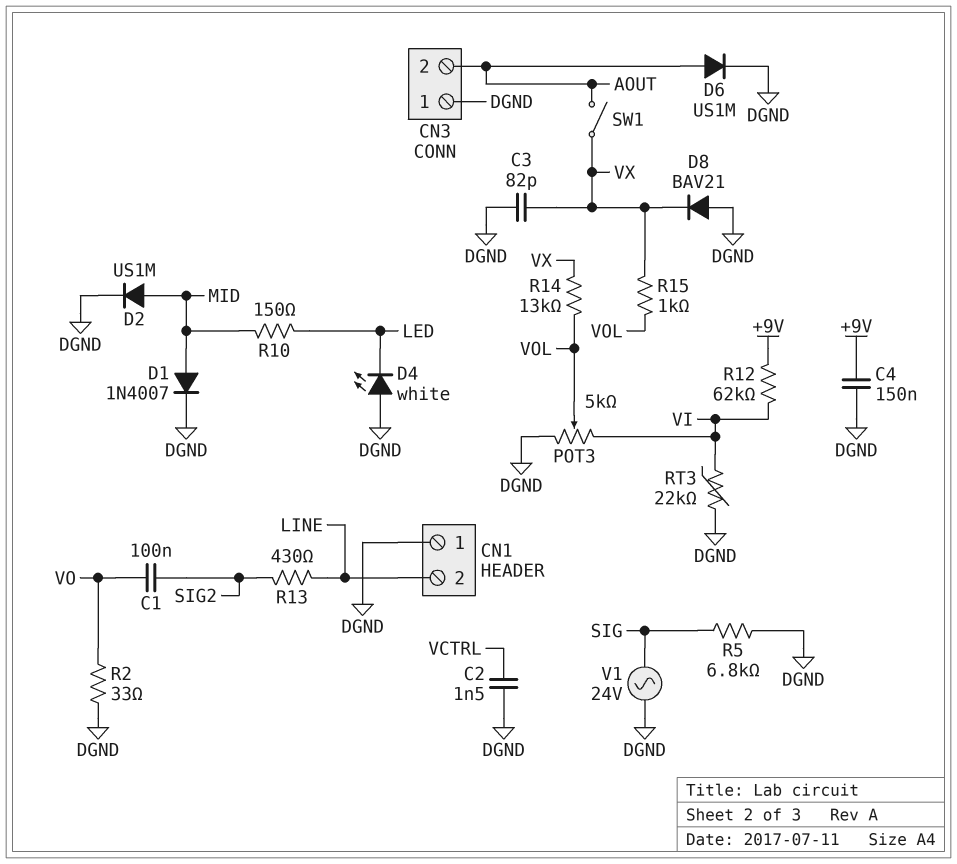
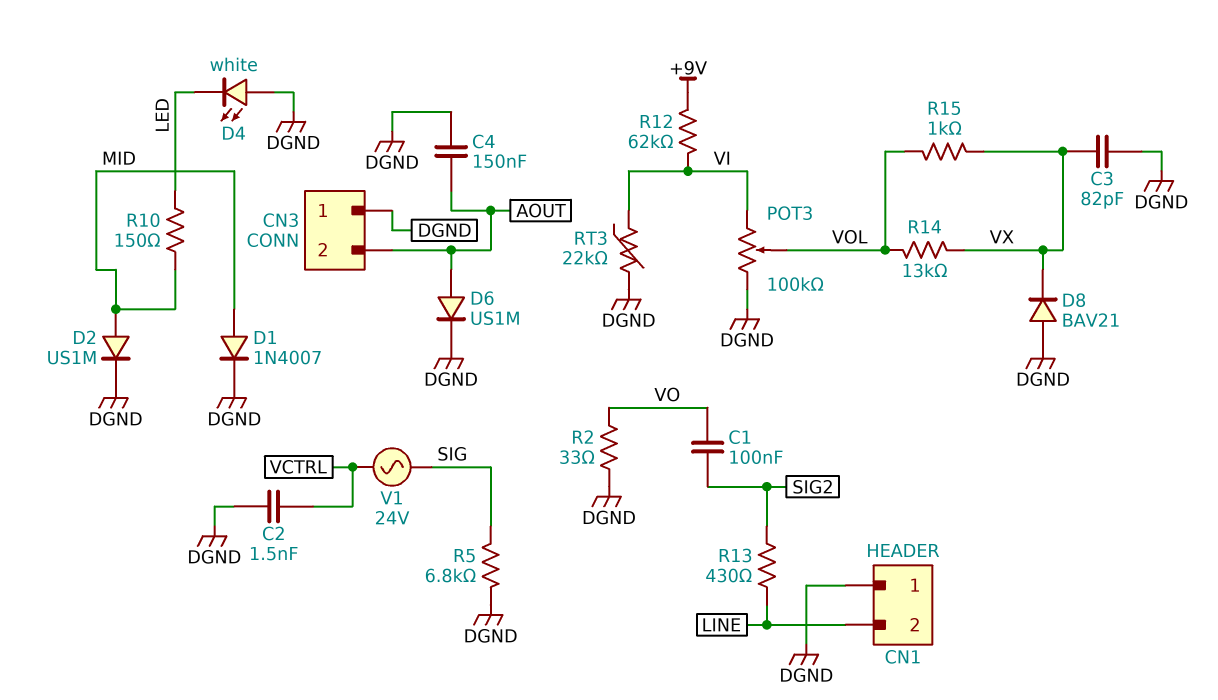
C4: 150nF (+9V, DGND) -> 150nF (AOUT, DGND)
POT3: 5k (DGND, VI, wiper VOL) -> 100k (DGND, VI, wiper VOL)
SW1: switch (AOUT, VX) -> none
V1: AC 24V (DGND, SIG) -> AC 24V (SIG, VCTRL)

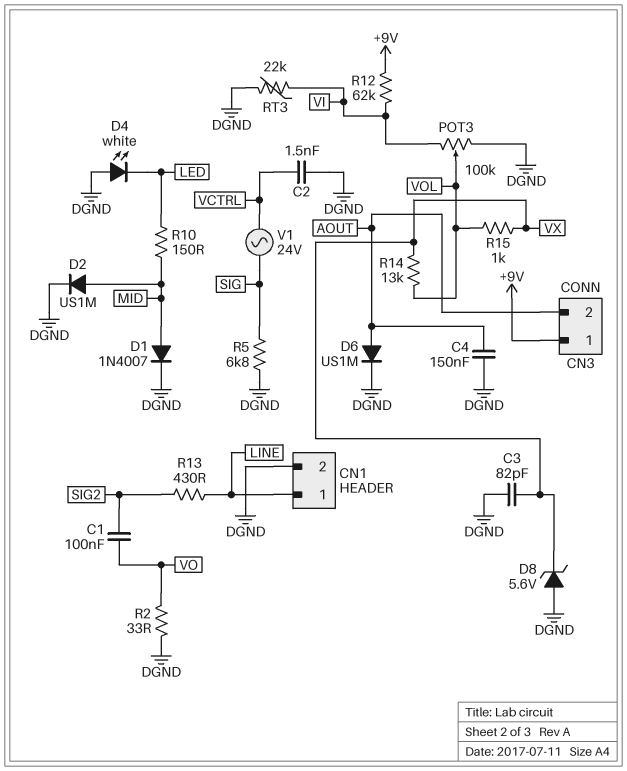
CN1 pin 1: DGND -> LINE
CN1 pin 2: LINE -> DGND
CN3 pin 1: DGND -> +9V
D8: diode BAV21 (A DGND, K VX) -> zener 5.6V (A DGND, K VX)

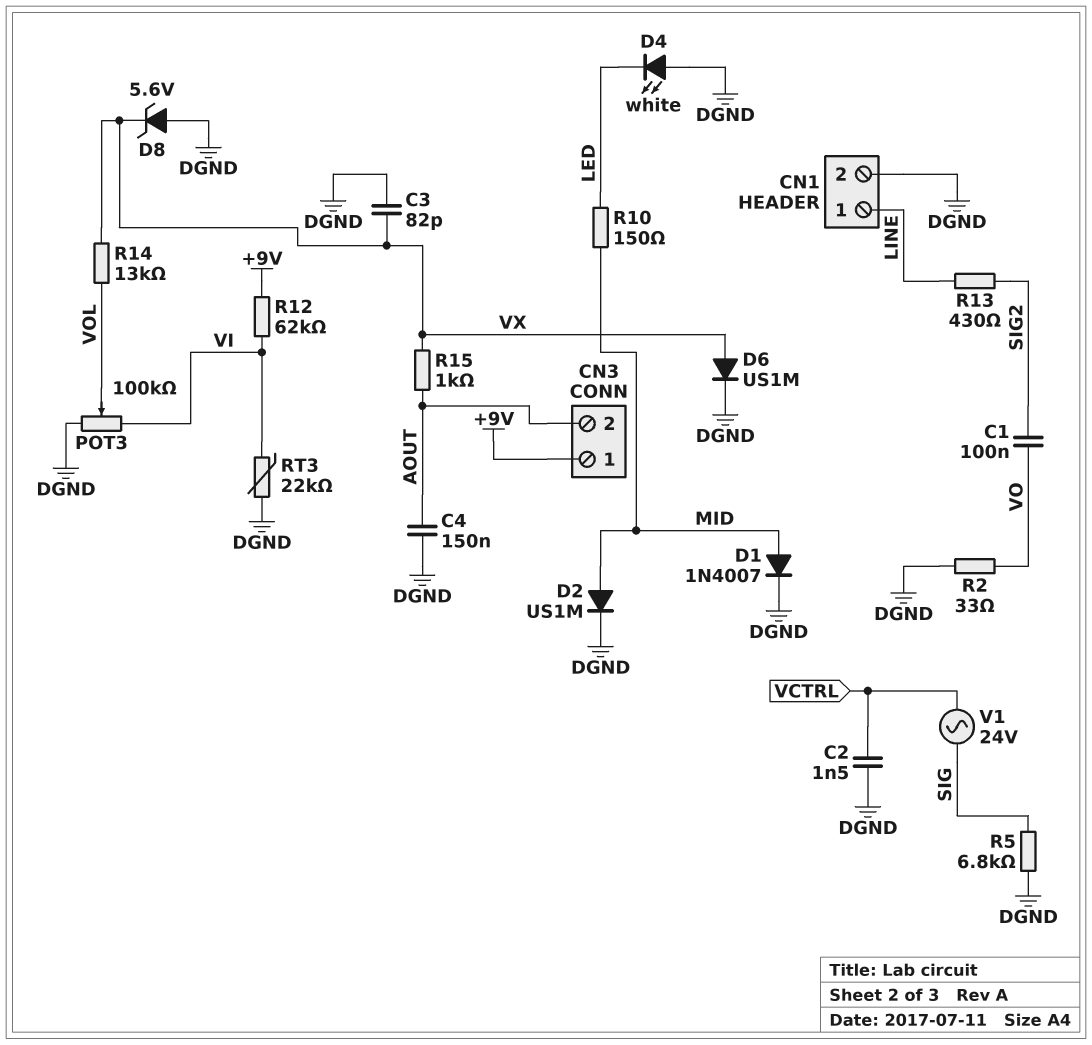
D6: diode US1M (A AOUT, K DGND) -> diode US1M (A VX, K DGND)
R15: 1k (VOL, VX) -> 1k (AOUT, VX)

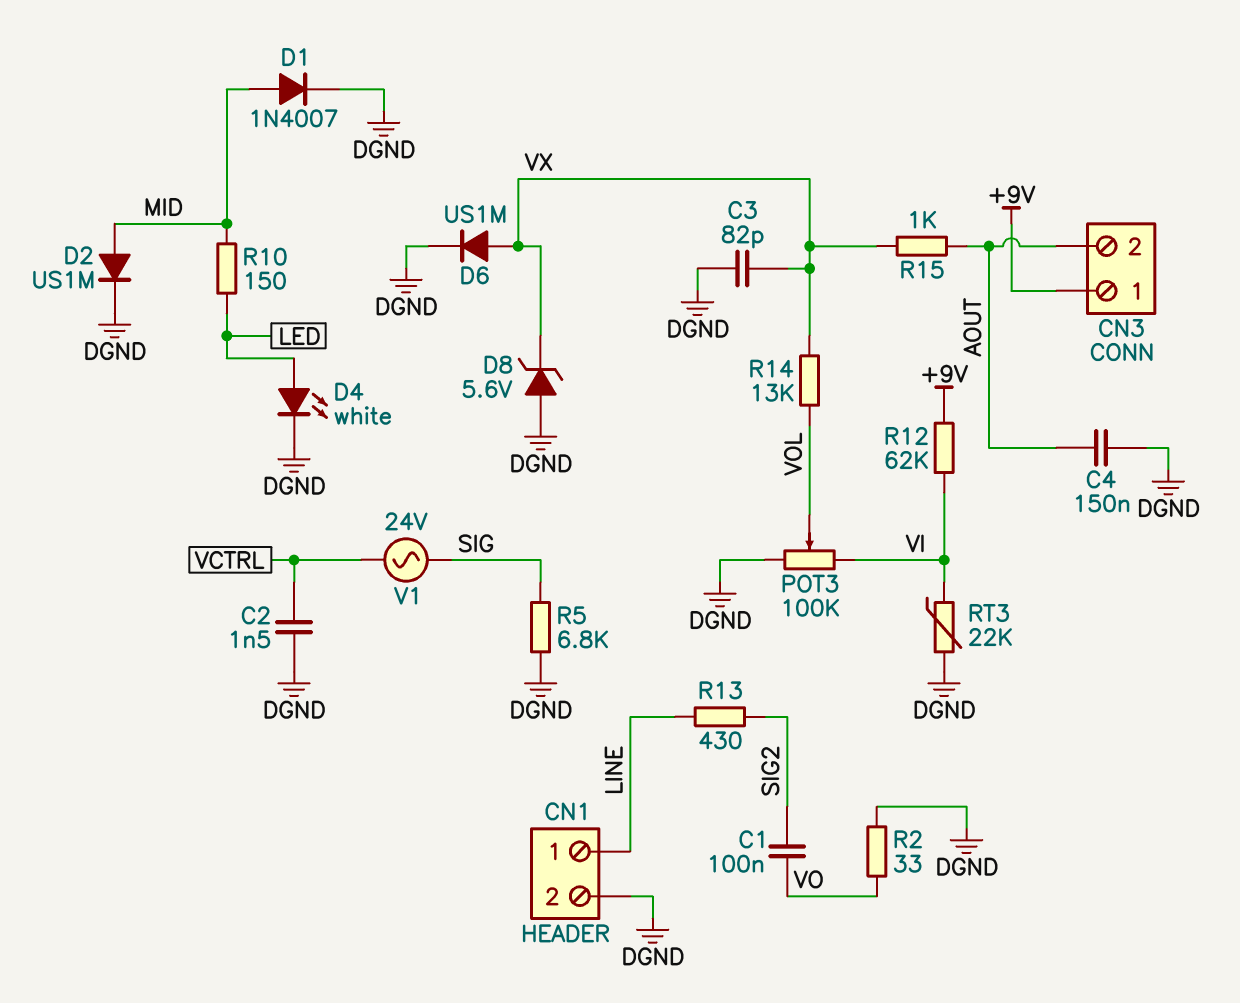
D4: LED white (A DGND, K LED) -> LED white (A LED, K DGND)

